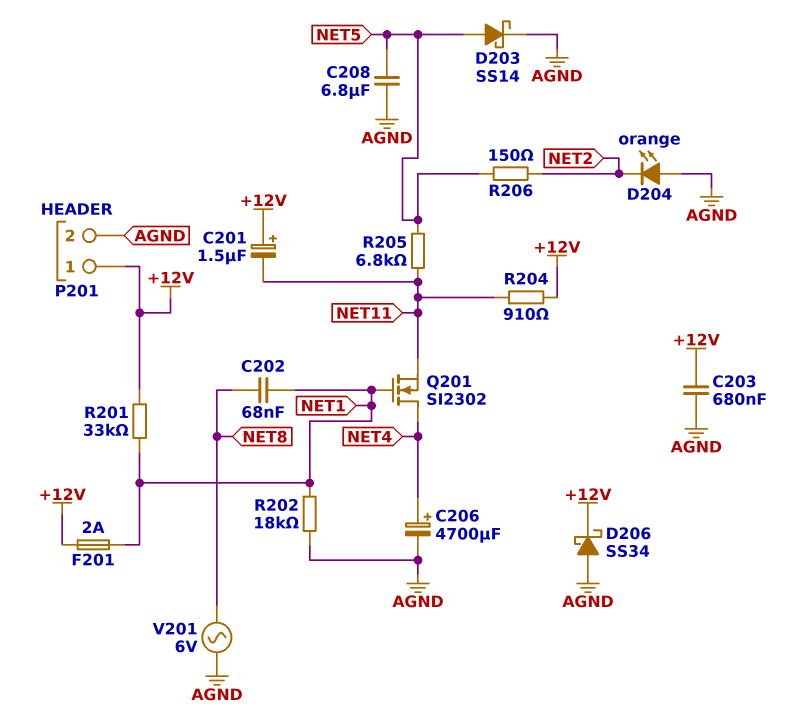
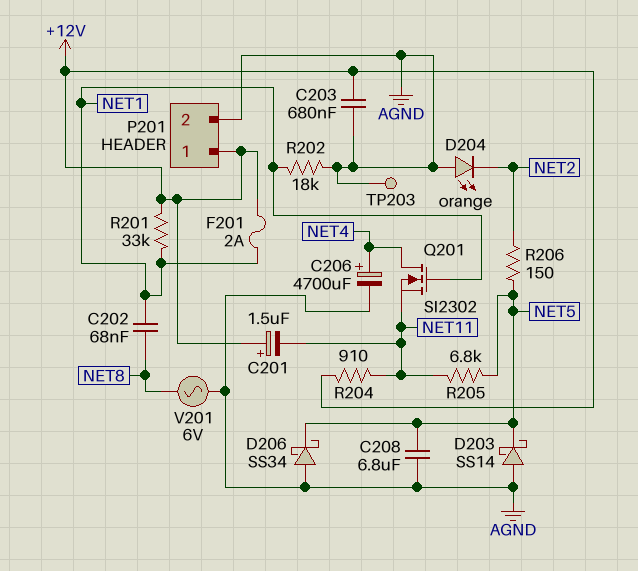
D203: schottky SS14 (A NET5, K AGND) -> schottky SS14 (A AGND, K NET5)
D206: schottky SS34 (A AGND, K +12V) -> schottky SS34 (A AGND, K NET5)
TP203: none -> test point (AGND)

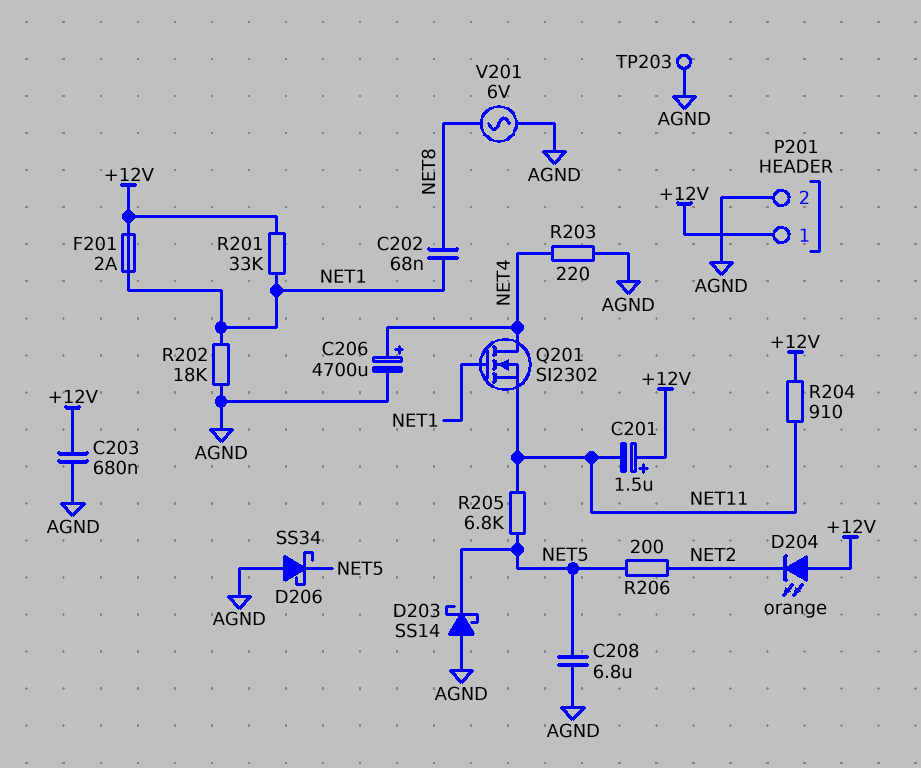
D204: LED orange (A AGND, K NET2) -> LED orange (A +12V, K NET2)
R203: none -> 220 (AGND, NET4)
R206: 150 (NET2, NET5) -> 200 (NET2, NET5)

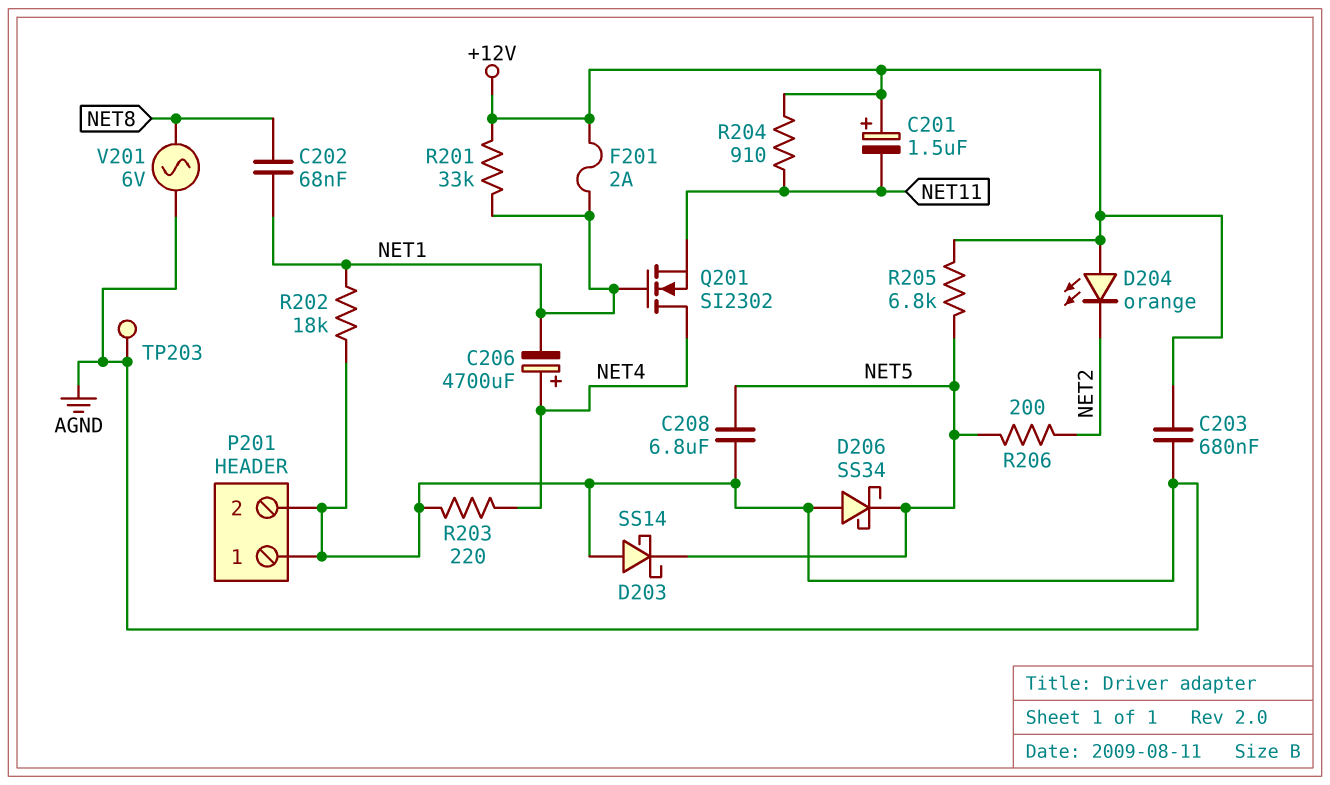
C206: 4700uF (plus NET4, minus AGND) -> 4700uF (plus NET4, minus NET1)
P201 pin 1: +12V -> AGND
R205: 6.8k (NET5, NET11) -> 6.8k (+12V, NET5)

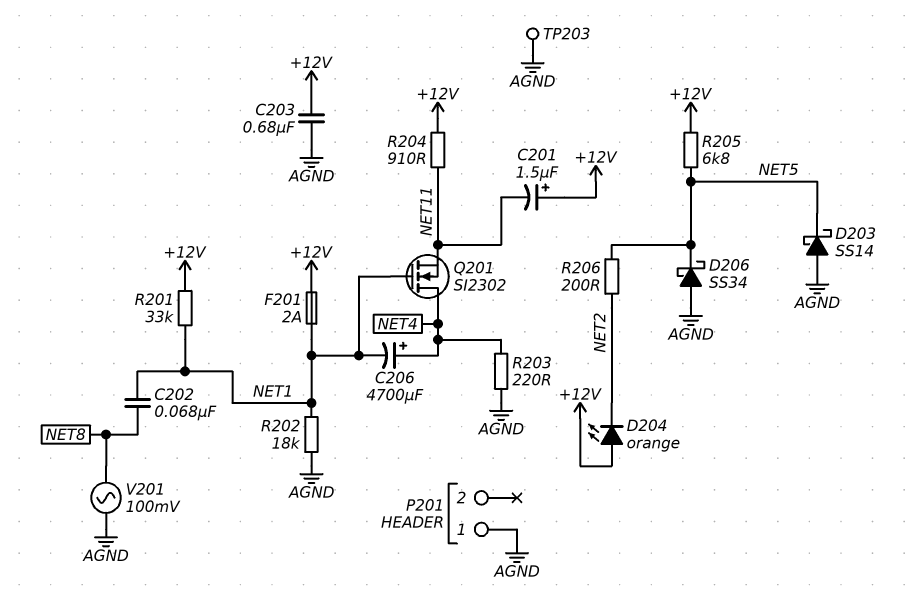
C208: 6.8uF (AGND, NET5) -> none
P201 pin 2: AGND -> none
V201: AC 6V (AGND, NET8) -> AC 100mV (AGND, NET8)

